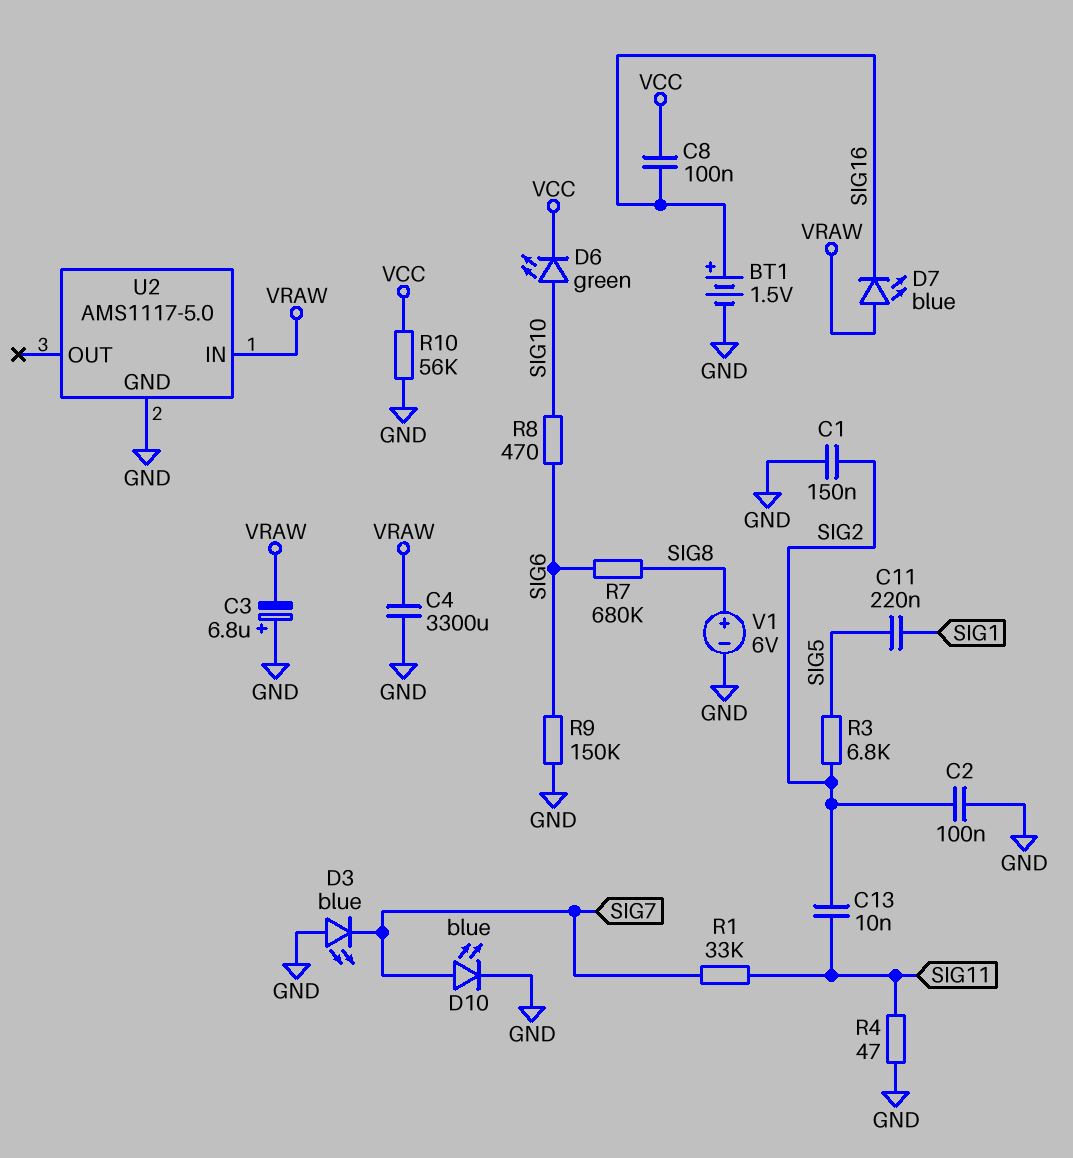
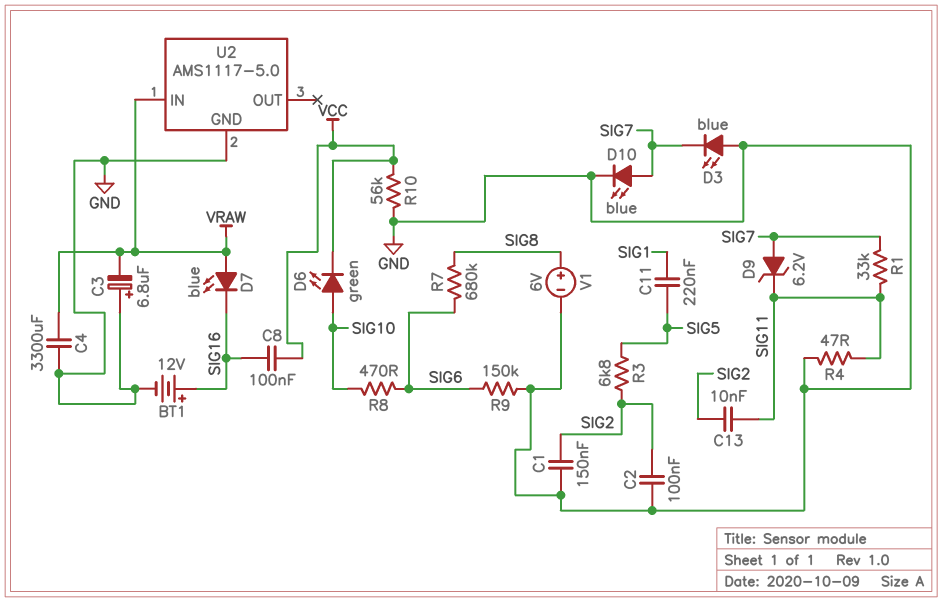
BT1: 1.5V (plus SIG16, minus GND) -> 12V (plus SIG16, minus GND)
D9: none -> zener 6.2V (A SIG7, K SIG11)

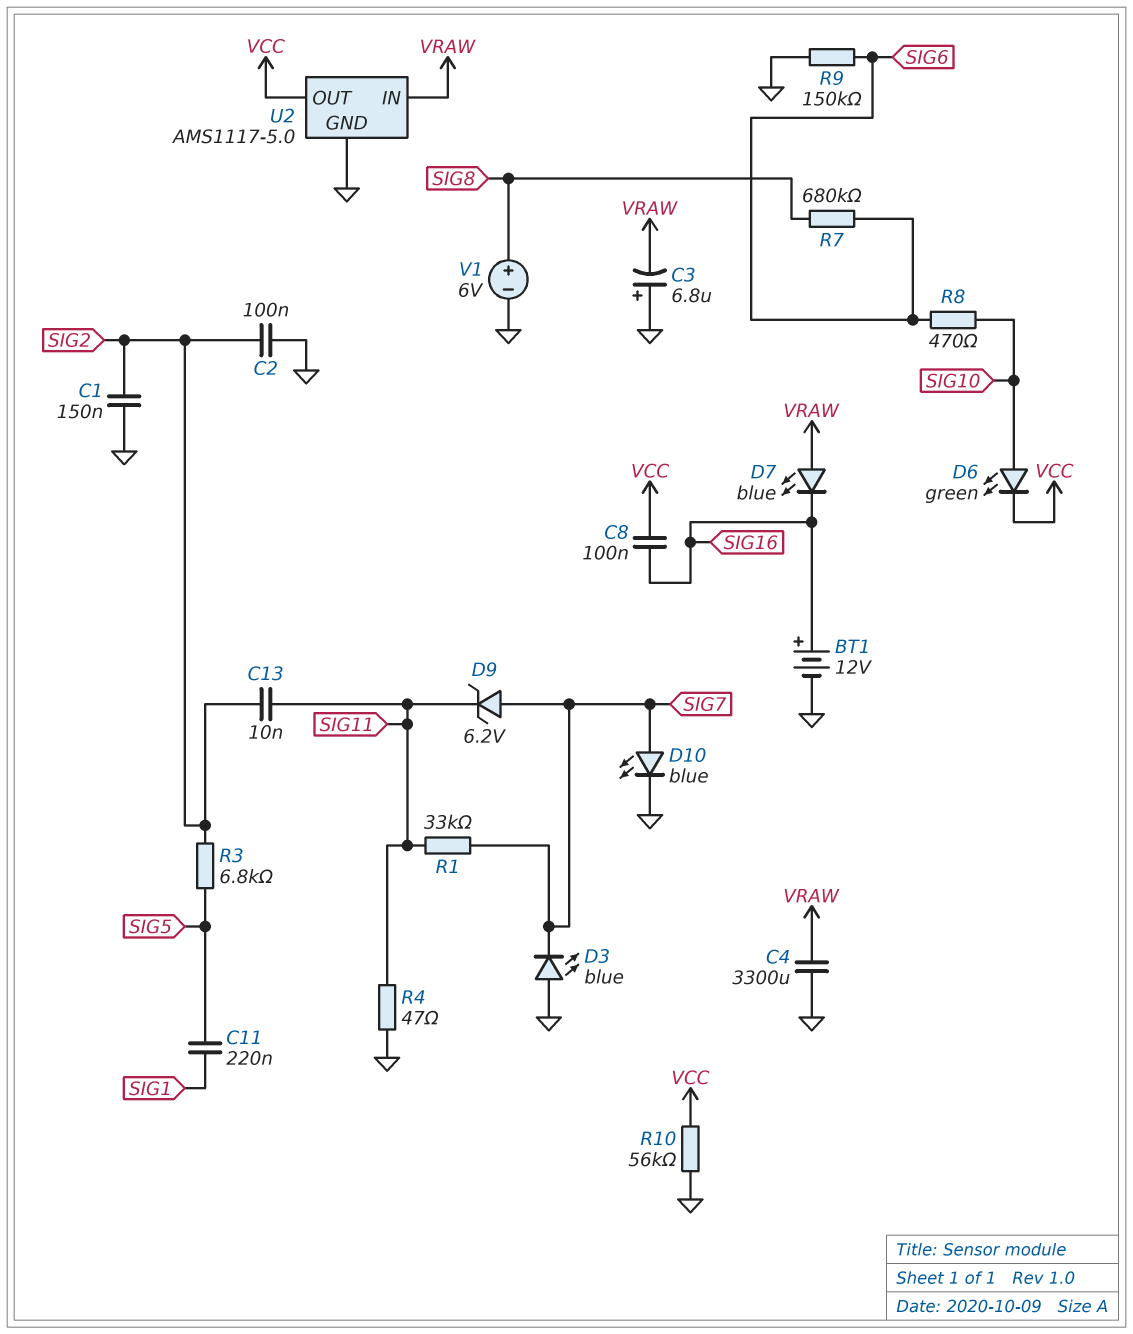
U2 pin OUT: none -> VCC

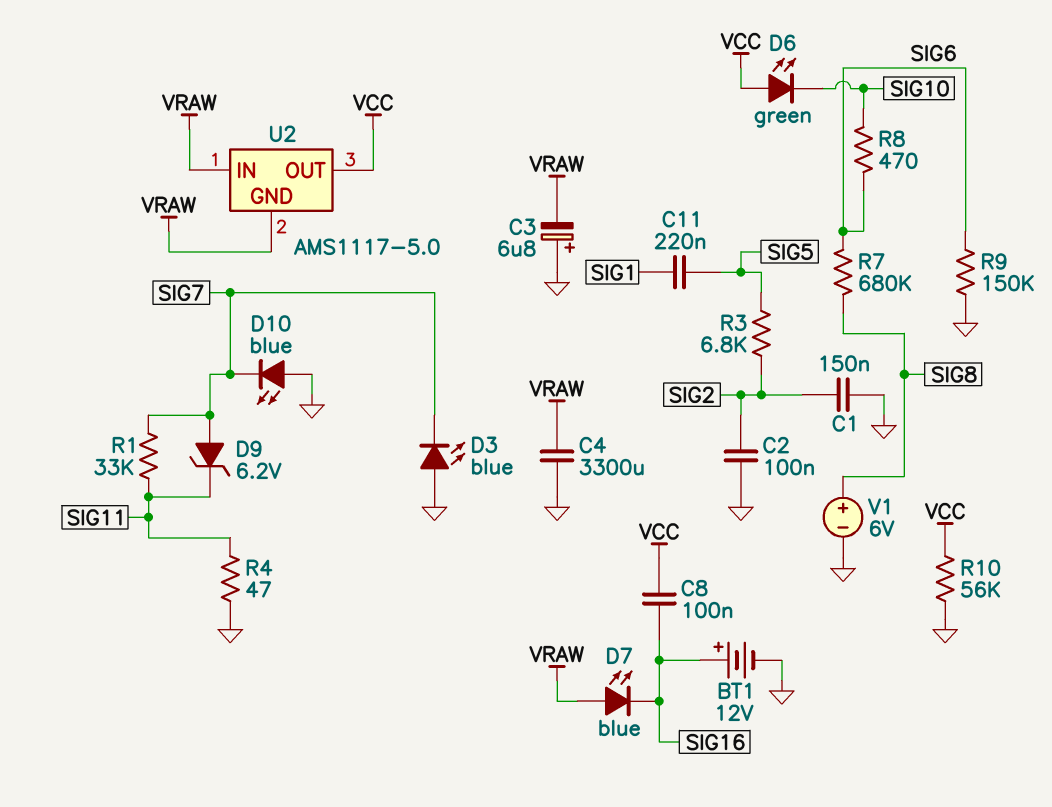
C13: 10nF (SIG2, SIG11) -> none
D6: LED green (A SIG10, K VCC) -> LED green (A VCC, K SIG10)
D10: LED blue (A SIG7, K GND) -> LED blue (A GND, K SIG7)
U2 pin GND: GND -> VRAW

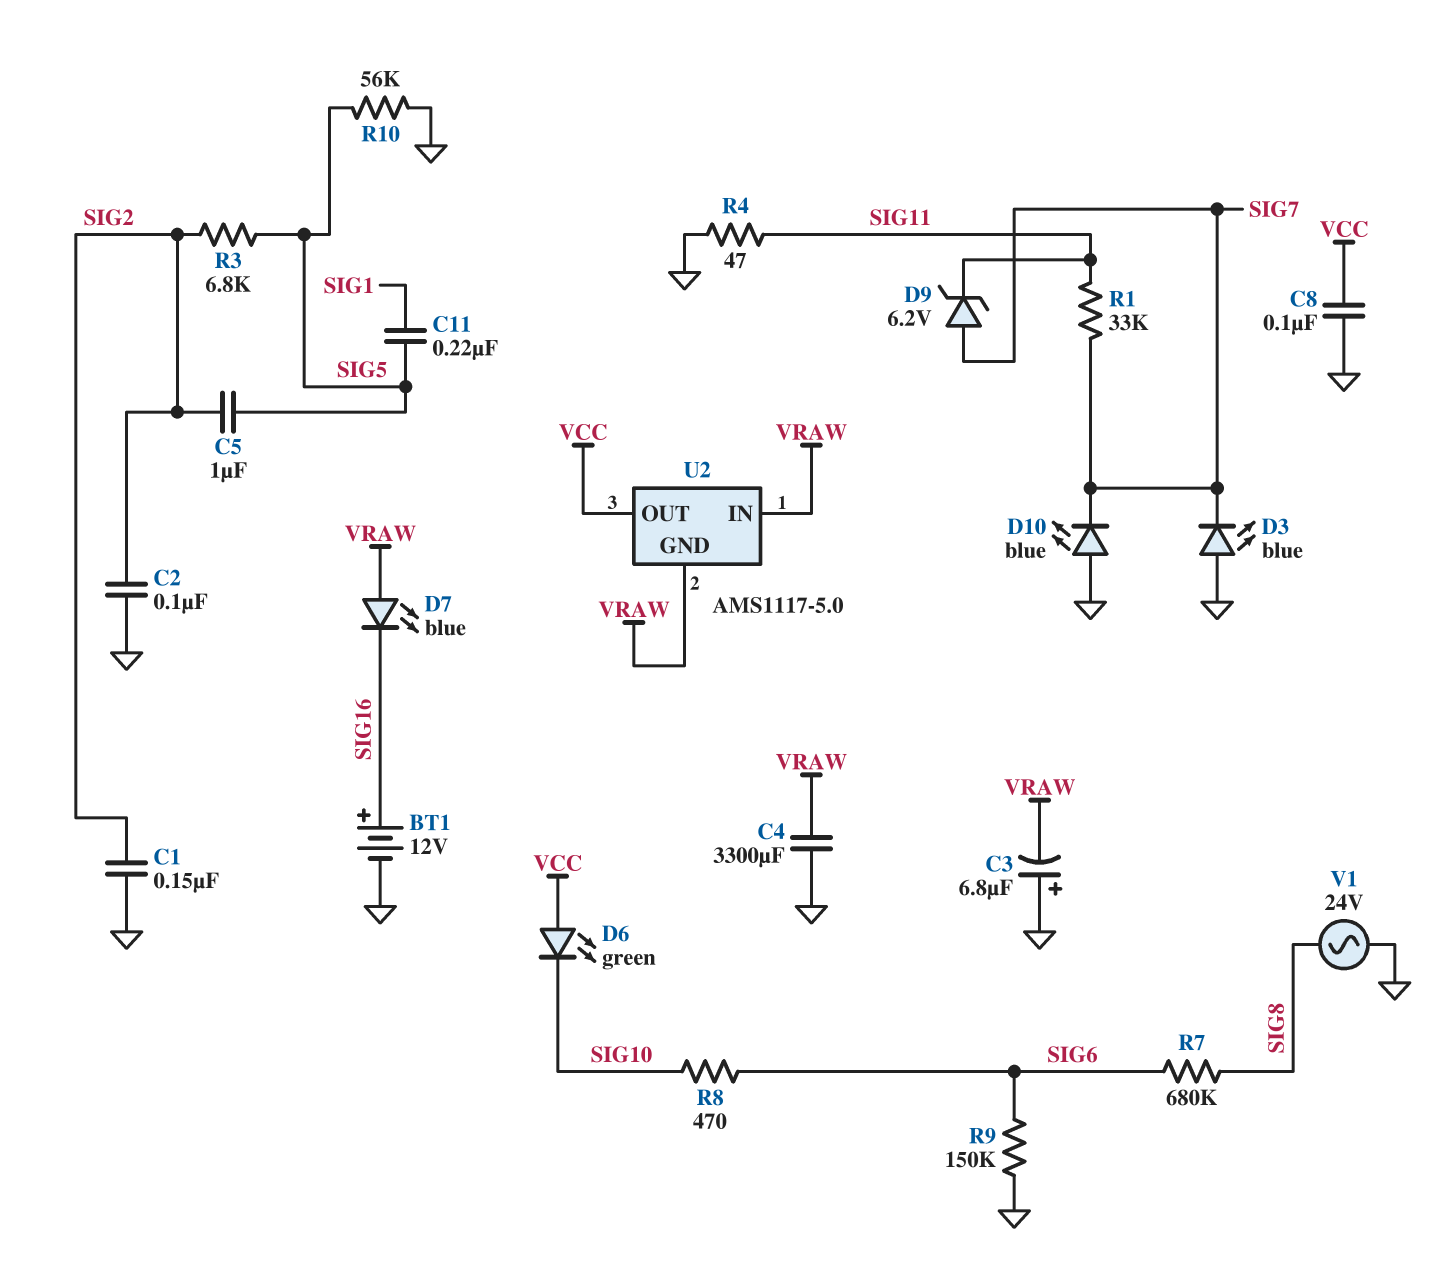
C5: none -> 1uF (SIG2, SIG5)
C8: 100nF (SIG16, VCC) -> 100nF (GND, VCC)
R10: 56k (GND, VCC) -> 56k (GND, SIG5)
V1: 6V (plus SIG8, minus GND) -> AC 24V (GND, SIG8)

